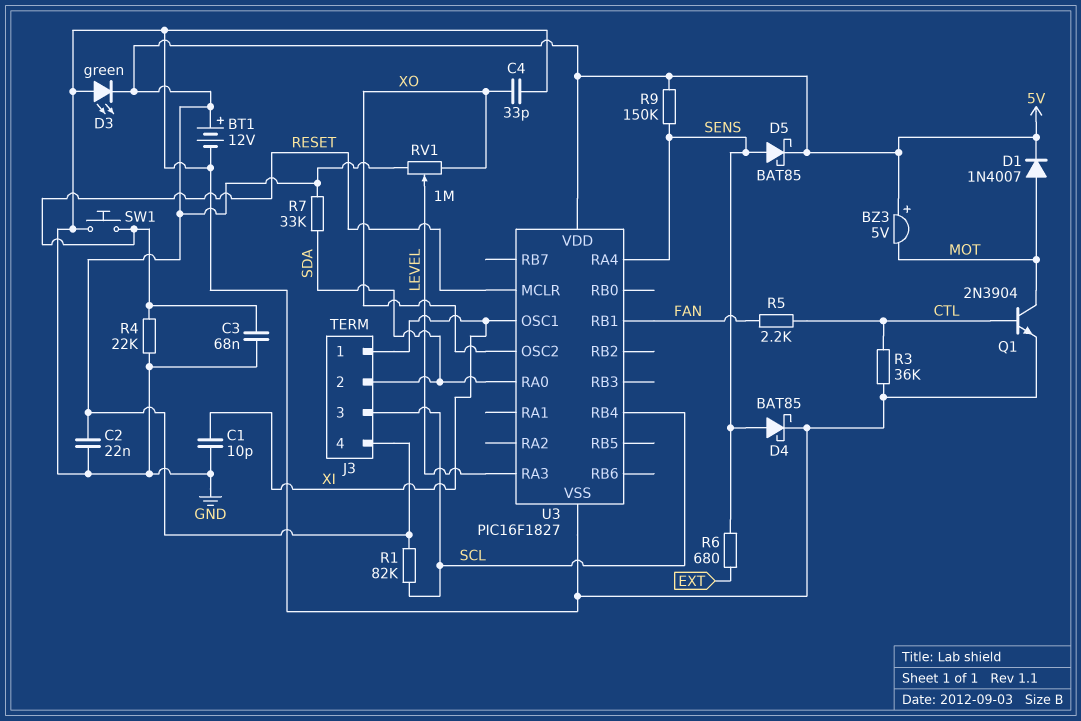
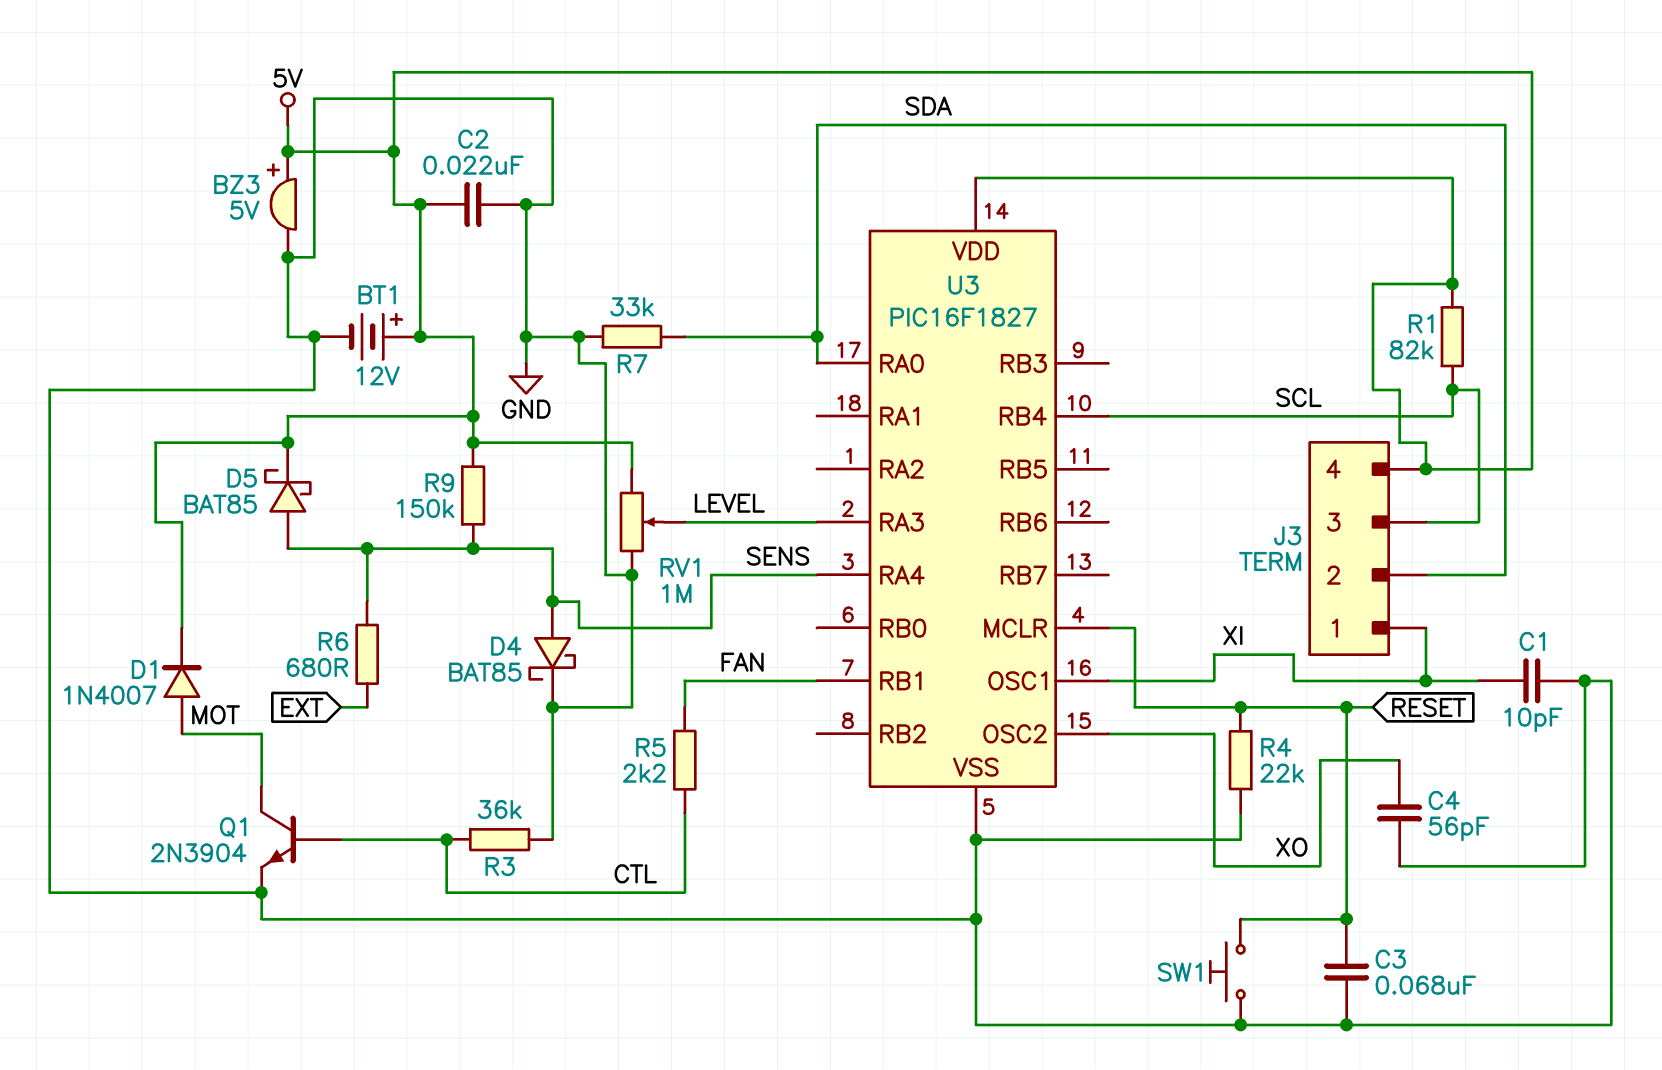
BZ3: buzzer 5V (plus 5V, minus MOT) -> buzzer 5V (plus 5V, minus GND)
C4: 33pF (GND, XO) -> 56pF (GND, XO)
D3: LED green (A GND, K 5V) -> none
R7: 33k (5V, SDA) -> 33k (GND, SDA)
RV1: 1M (5V, XO, wiper LEVEL) -> 1M (5V, GND, wiper LEVEL)

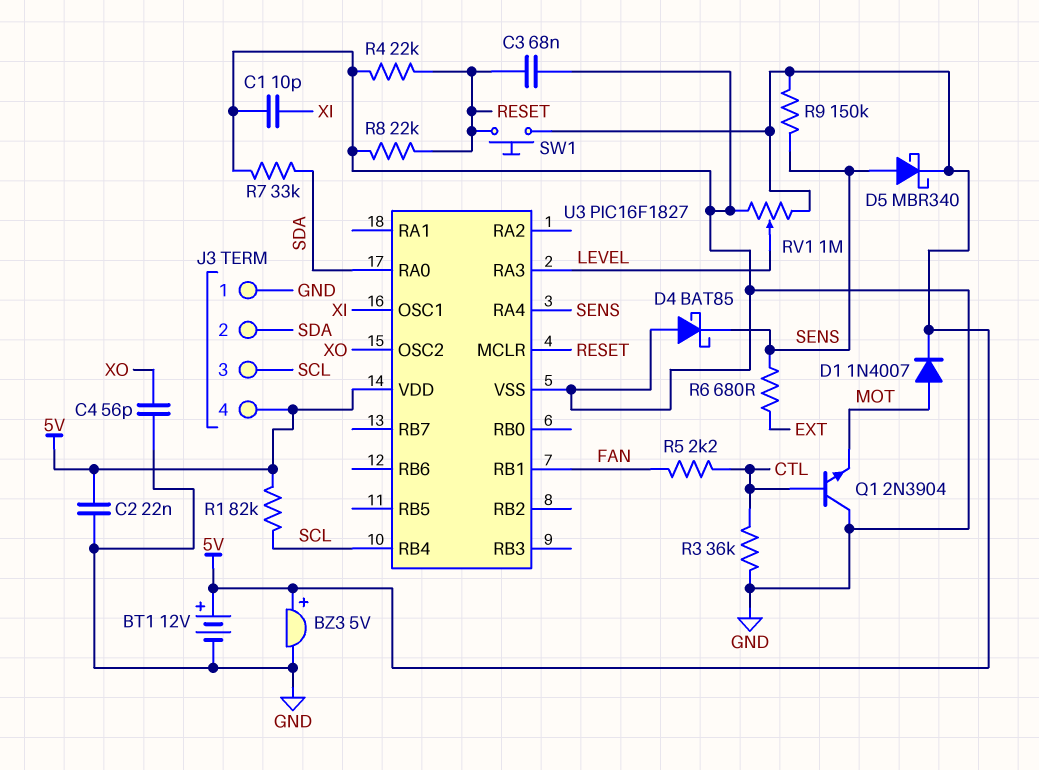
D4: schottky BAT85 (A SENS, K GND) -> schottky BAT85 (A GND, K SENS)
D5: schottky BAT85 (A SENS, K 5V) -> schottky MBR340 (A SENS, K 5V)
J3 pin 1: XI -> GND
Q1: NPN 2N3904 (B CTL, C MOT, E GND) -> NPN 2N3904 (B CTL, C GND, E MOT)
R8: none -> 22k (GND, RESET)
SW1: button (GND, RESET) -> button (5V, RESET)

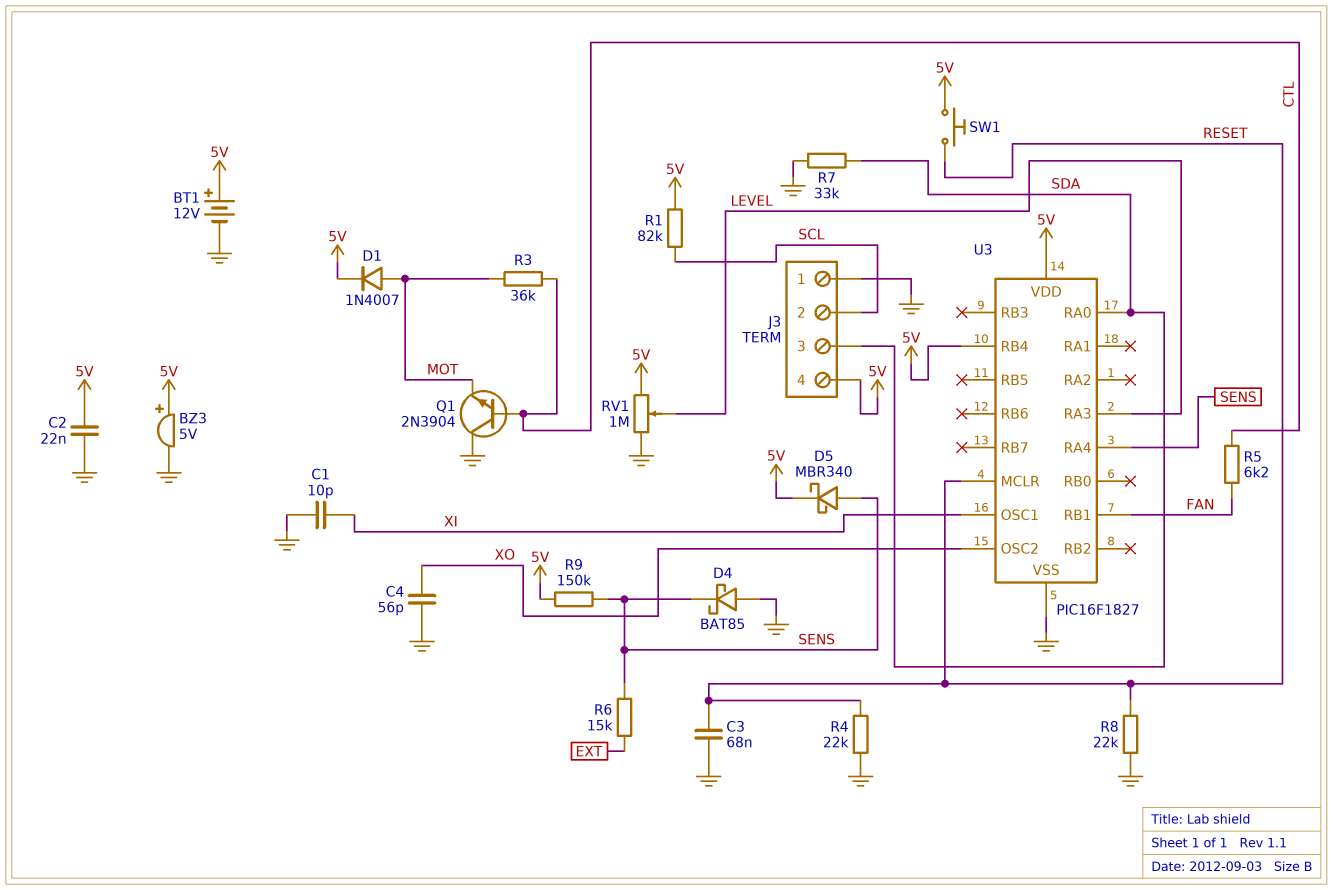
J3 pin 2: SDA -> SCL
J3 pin 3: SCL -> SDA
R3: 36k (CTL, GND) -> 36k (CTL, MOT)
R5: 2.2k (CTL, FAN) -> 6.2k (CTL, FAN)
R6: 680 (EXT, SENS) -> 15k (EXT, SENS)
U3 pin RB4: SCL -> 5V

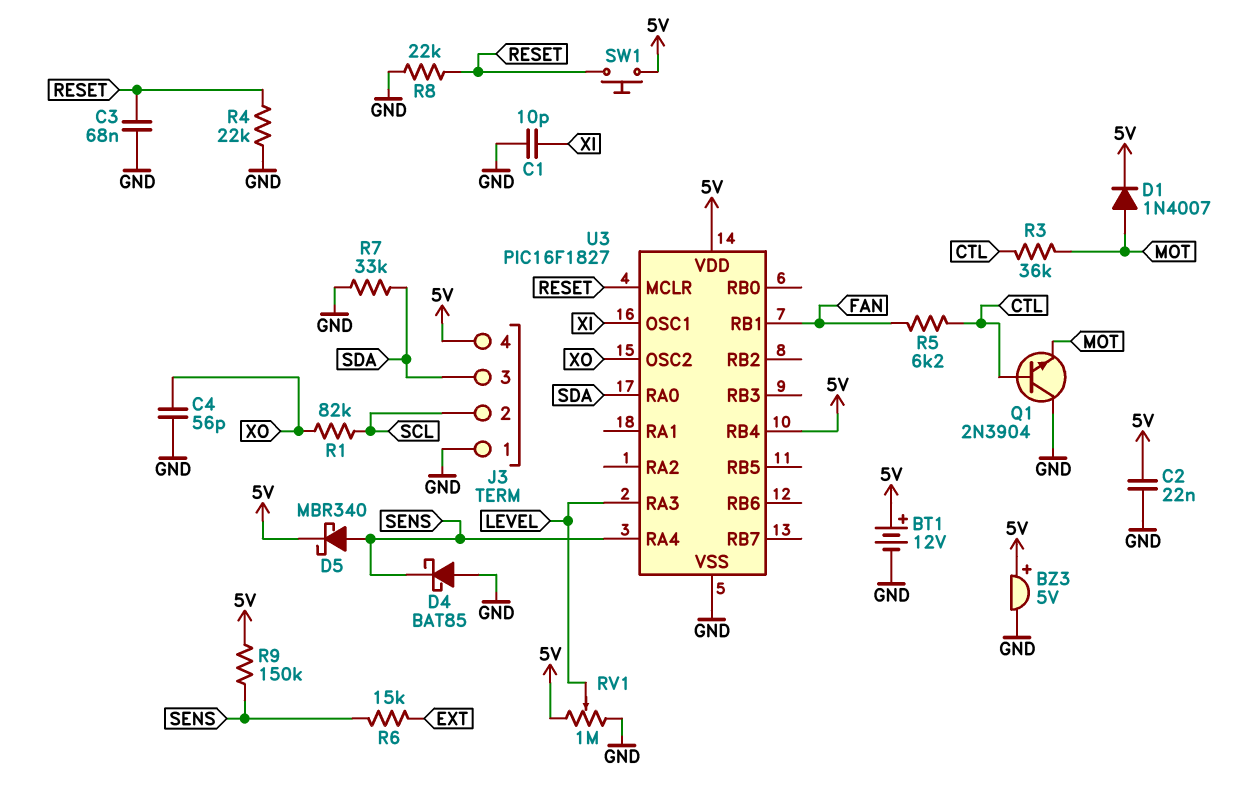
R1: 82k (5V, SCL) -> 82k (SCL, XO)

